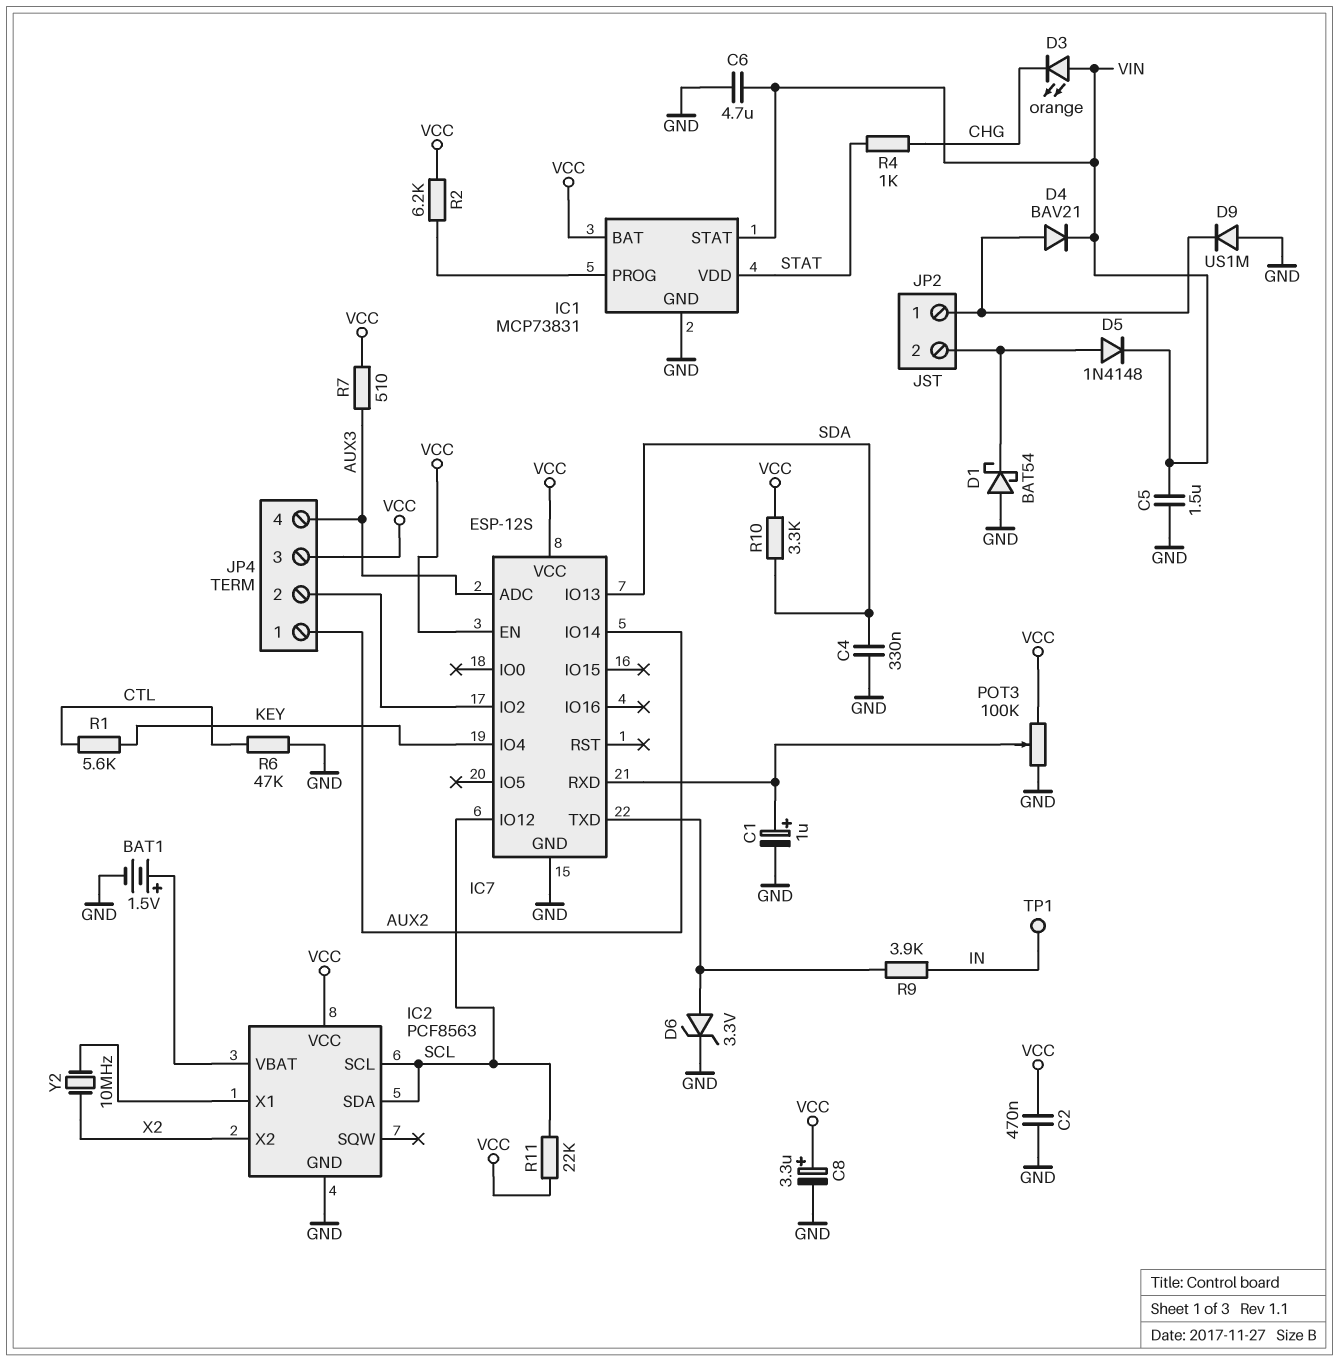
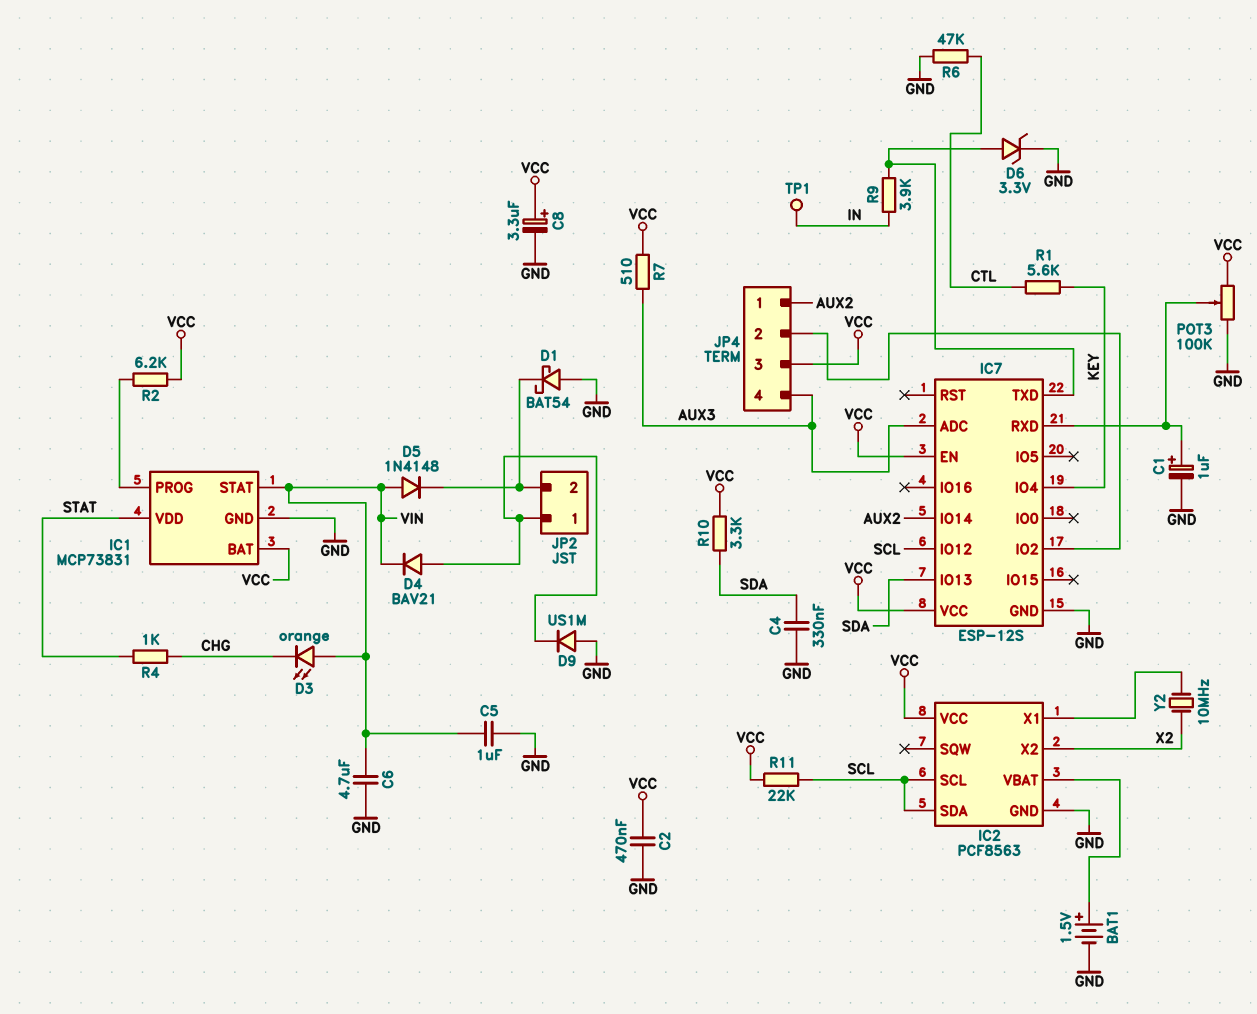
C5: 1.5uF (GND, VIN) -> 1uF (GND, VIN)
D5: diode 1N4148 (A JP2/2, K VIN) -> diode 1N4148 (A VIN, K JP2/2)

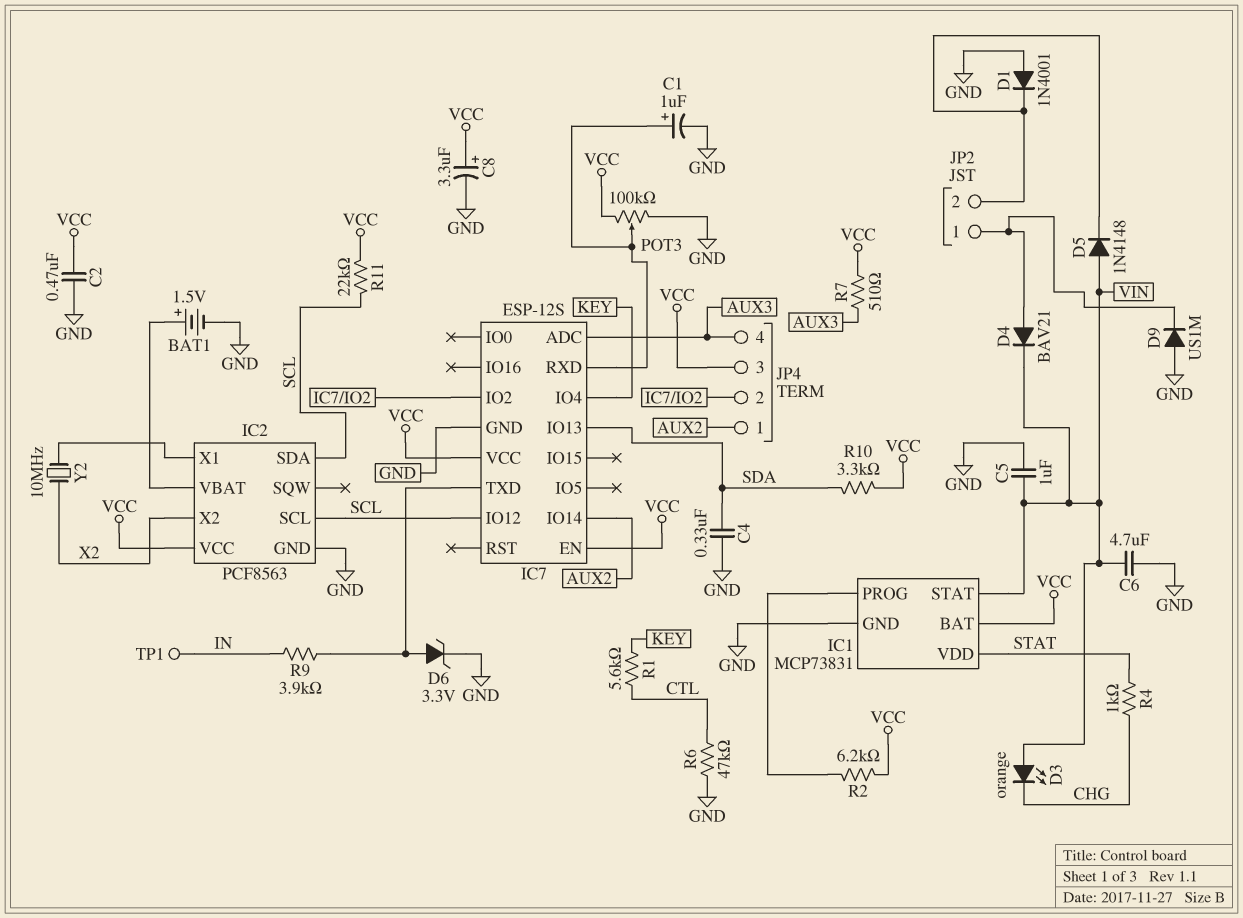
D1: schottky BAT54 (A GND, K JP2/2) -> diode 1N4001 (A GND, K JP2/2)

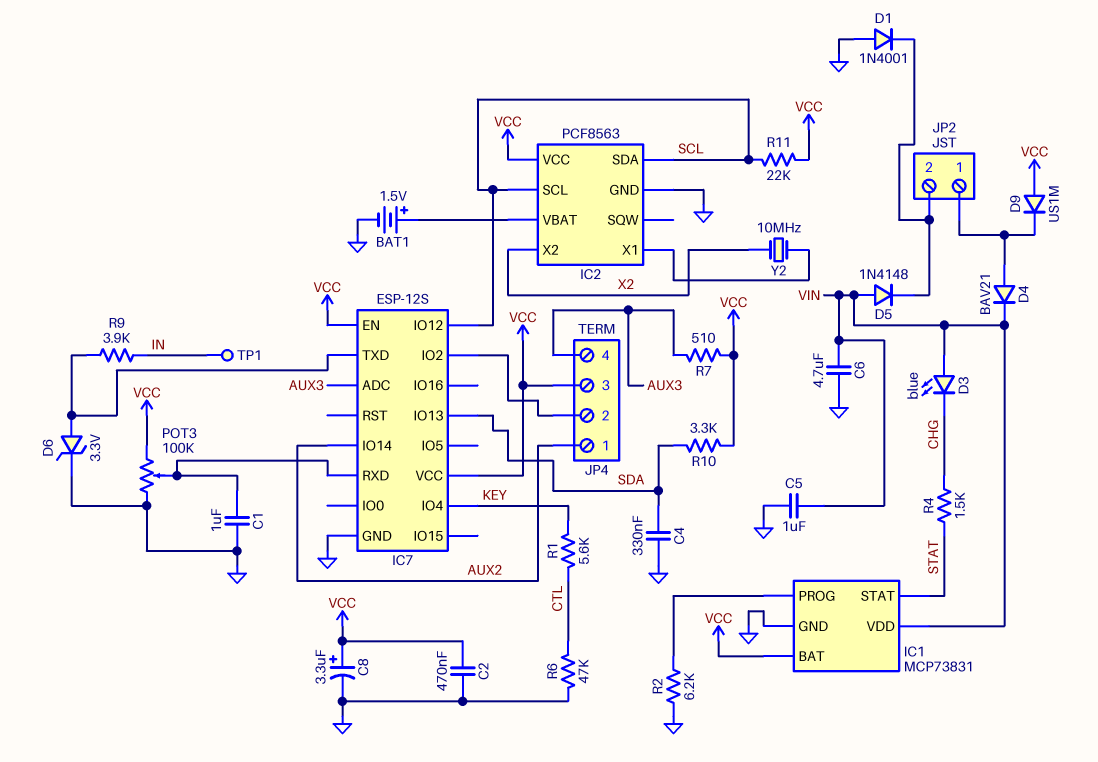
C1: 1uF (plus IC7/RXD, minus GND) -> 1uF (GND, IC7/RXD)
D3: LED orange (A VIN, K CHG) -> LED blue (A VIN, K CHG)
D9: diode US1M (A GND, K JP2/1) -> diode US1M (A VCC, K JP2/1)
IC1 pin STAT: VIN -> STAT
IC1 pin VDD: STAT -> VIN
R2: 6.2k (IC1/PROG, VCC) -> 6.2k (GND, IC1/PROG)
R4: 1k (CHG, STAT) -> 1.5k (CHG, STAT)

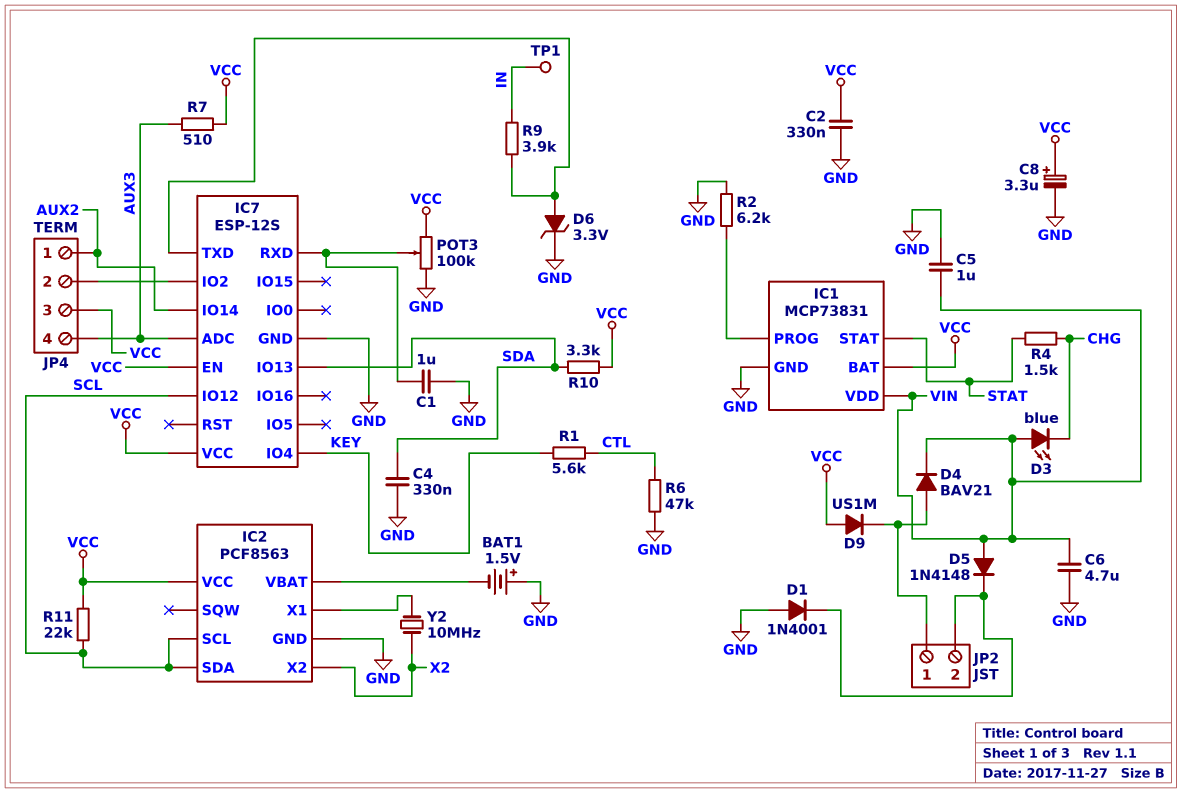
BAT1: 1.5V (plus IC2/VBAT, minus GND) -> 1.5V (plus GND, minus IC2/VBAT)
C2: 470nF (GND, VCC) -> 330nF (GND, VCC)

